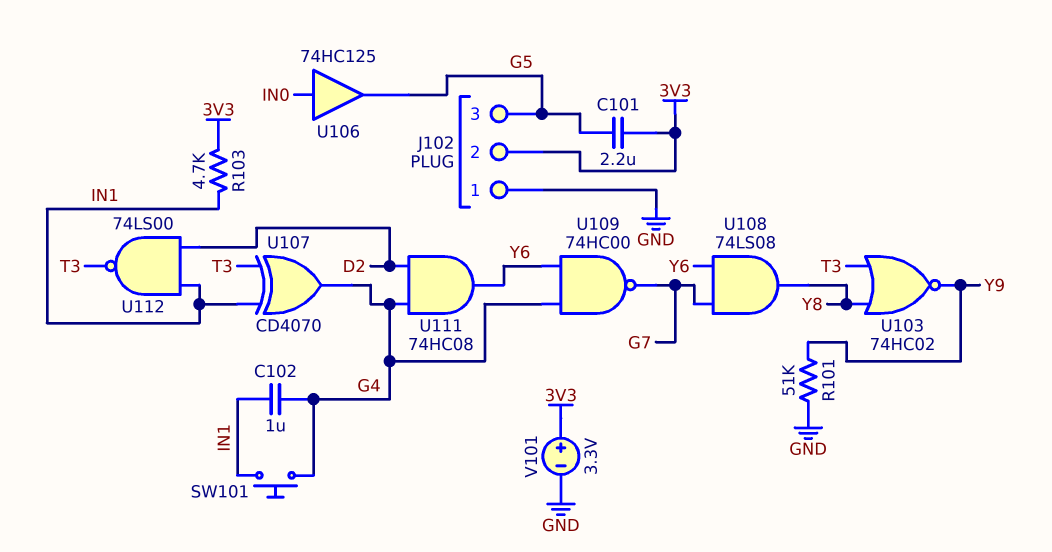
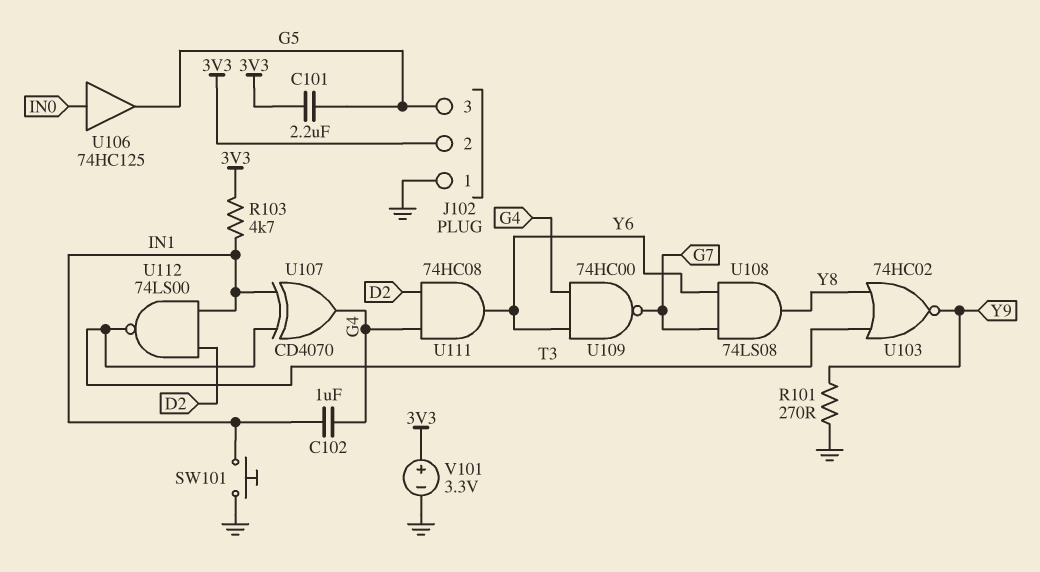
R101: 51k (GND, Y9) -> 270 (GND, Y9)
SW101: button (G4, IN1) -> button (GND, IN1)

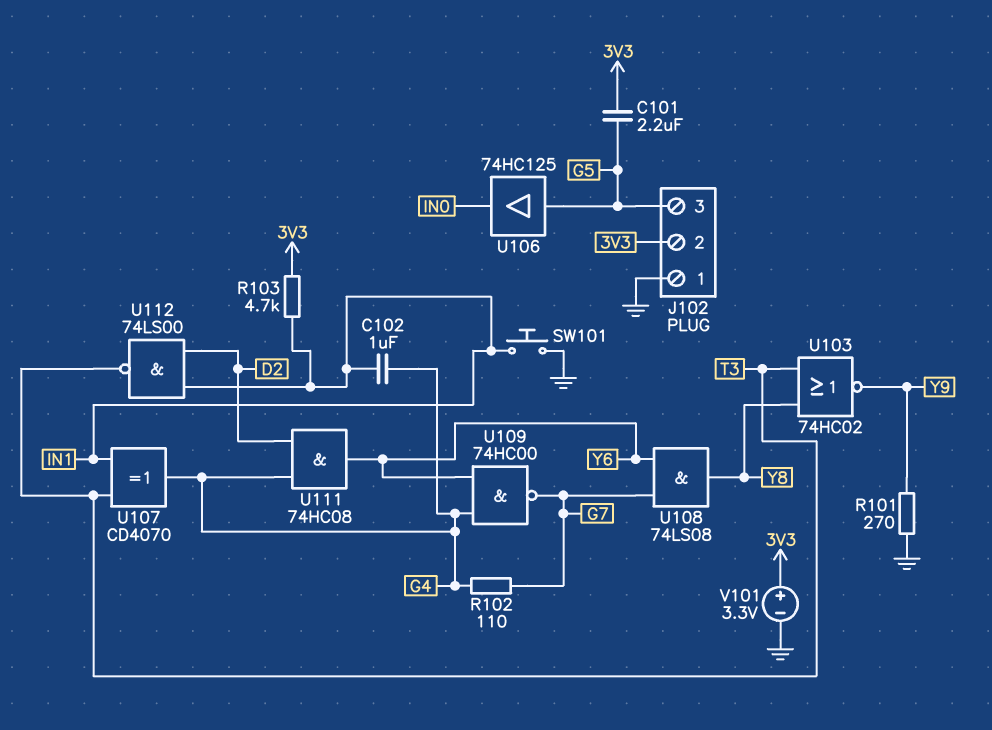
R102: none -> 110 (G4, G7)
U106: buffer 74HC125 (in IN0, out G5) -> buffer 74HC125 (in G5, out IN0)

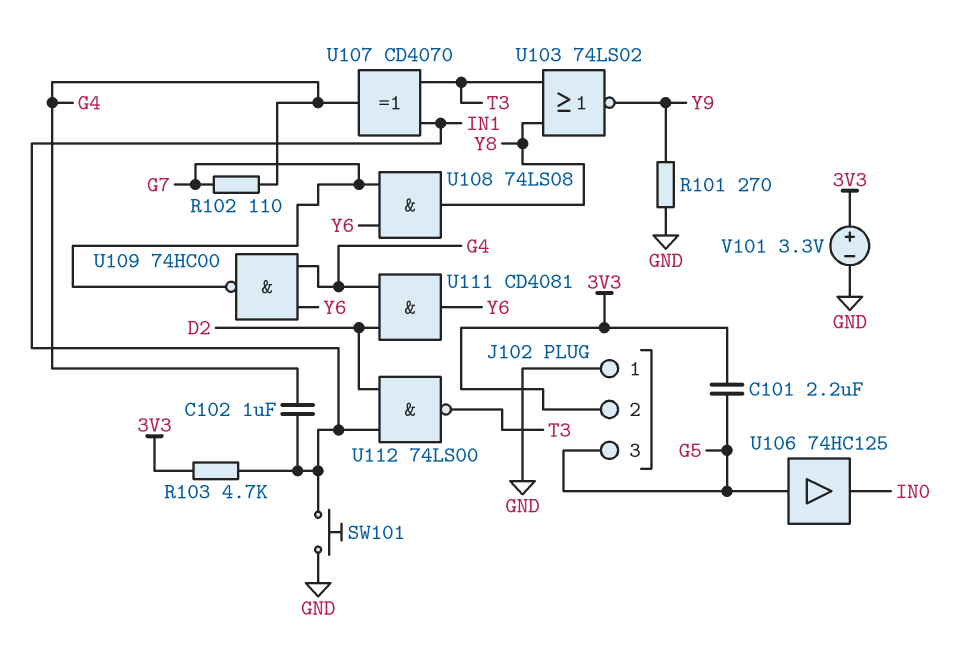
U103: NOR 74HC02 (in T3, in Y8, out Y9) -> NOR 74LS02 (in T3, in Y8, out Y9)
U111: AND 74HC08 (in D2, in G4, out Y6) -> AND CD4081 (in D2, in G4, out Y6)

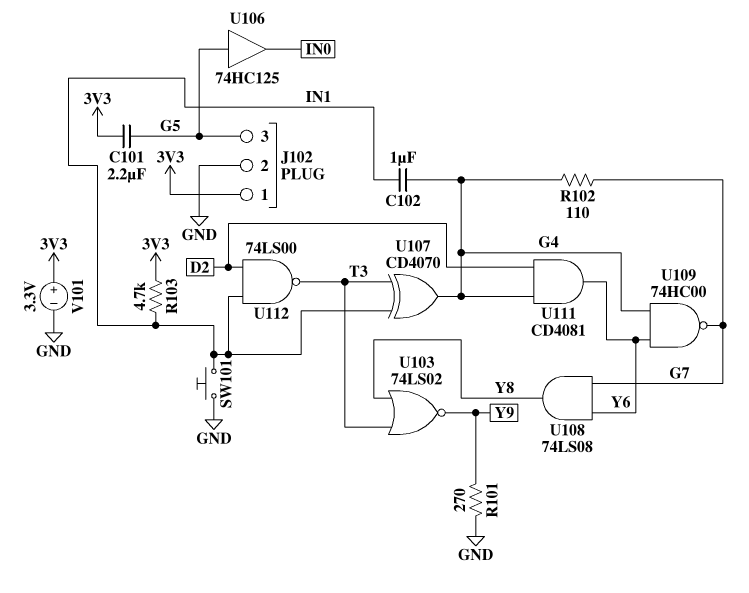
J102 pin 1: GND -> 3V3
J102 pin 2: 3V3 -> GND

